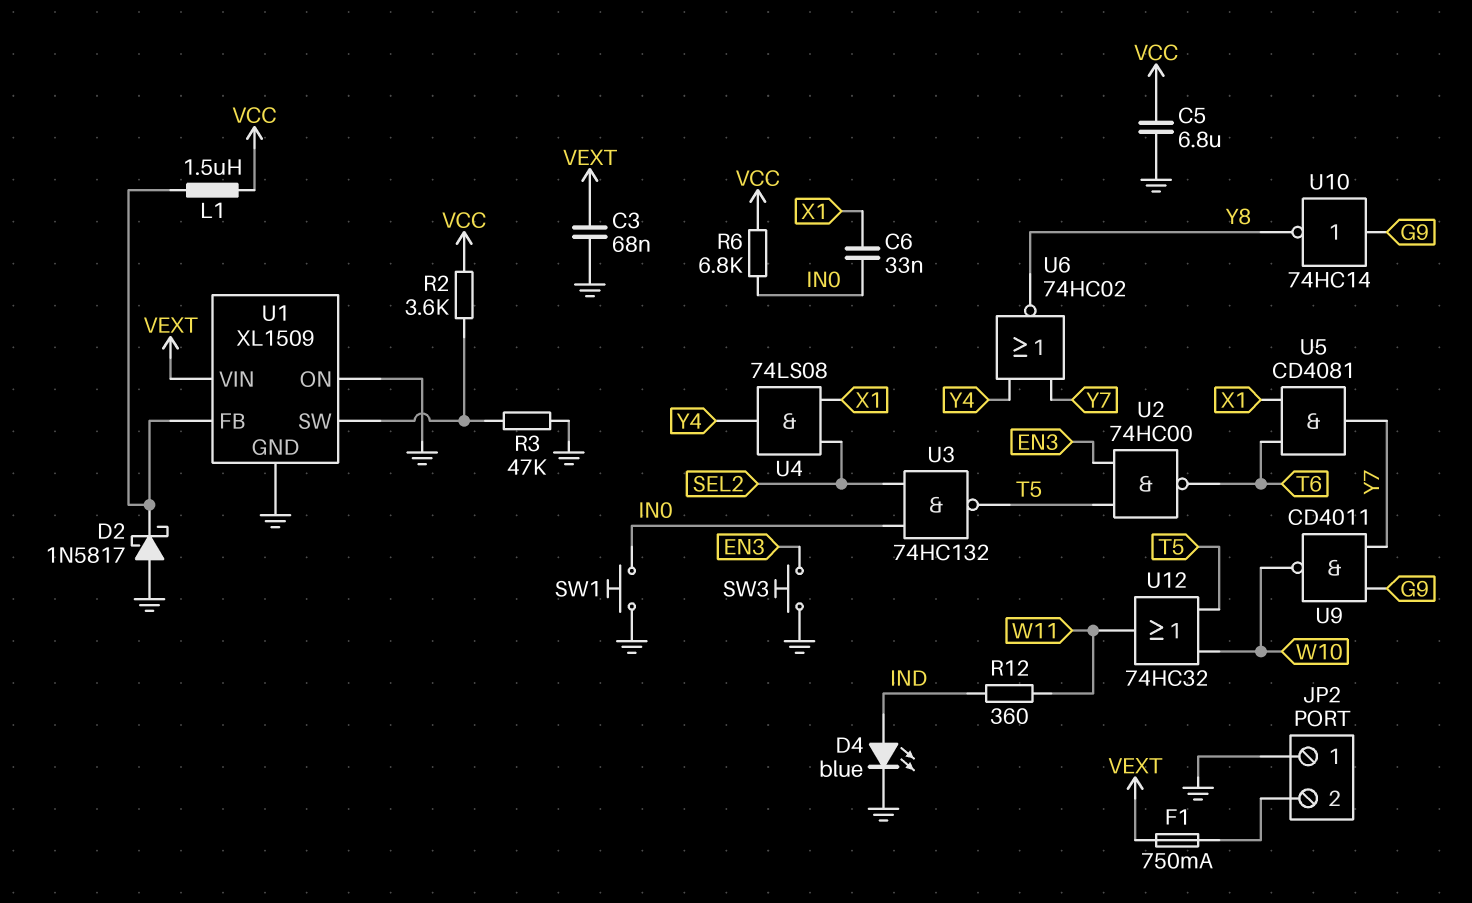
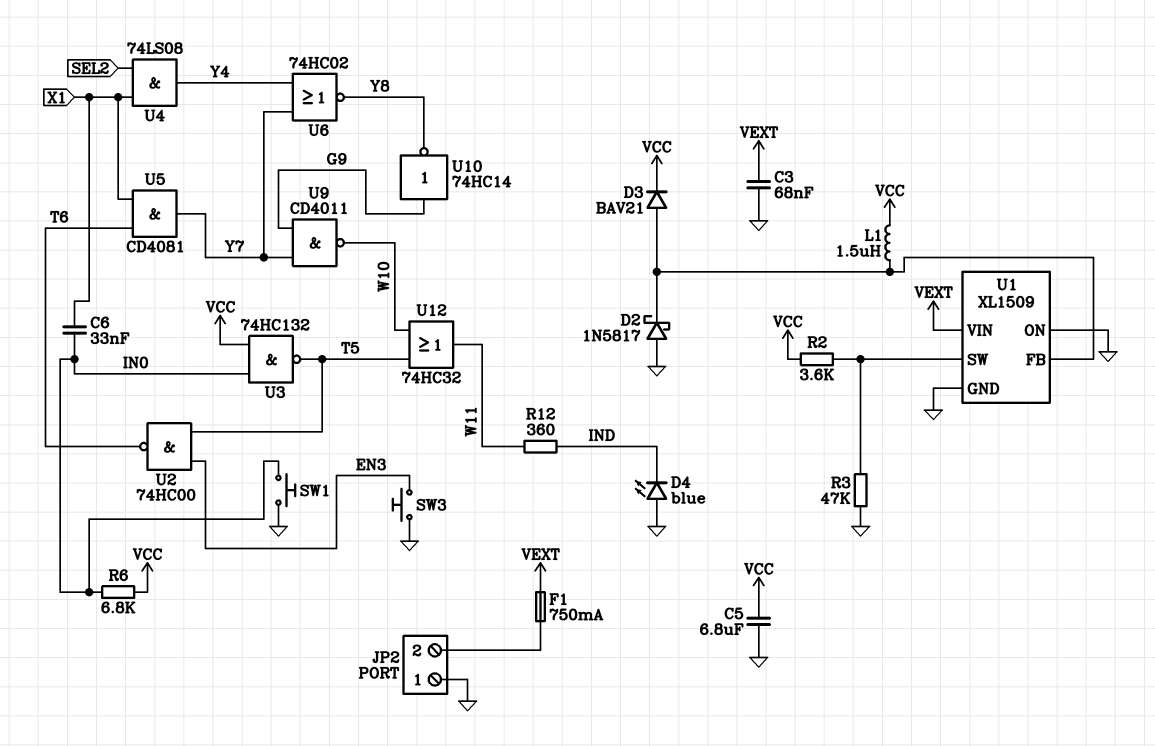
D3: none -> diode BAV21 (A U1/FB, K VCC)
D4: LED blue (A IND, K GND) -> LED blue (A GND, K IND)
U3: NAND 74HC132 (in IN0, in SEL2, out T5) -> NAND 74HC132 (in IN0, in VCC, out T5)

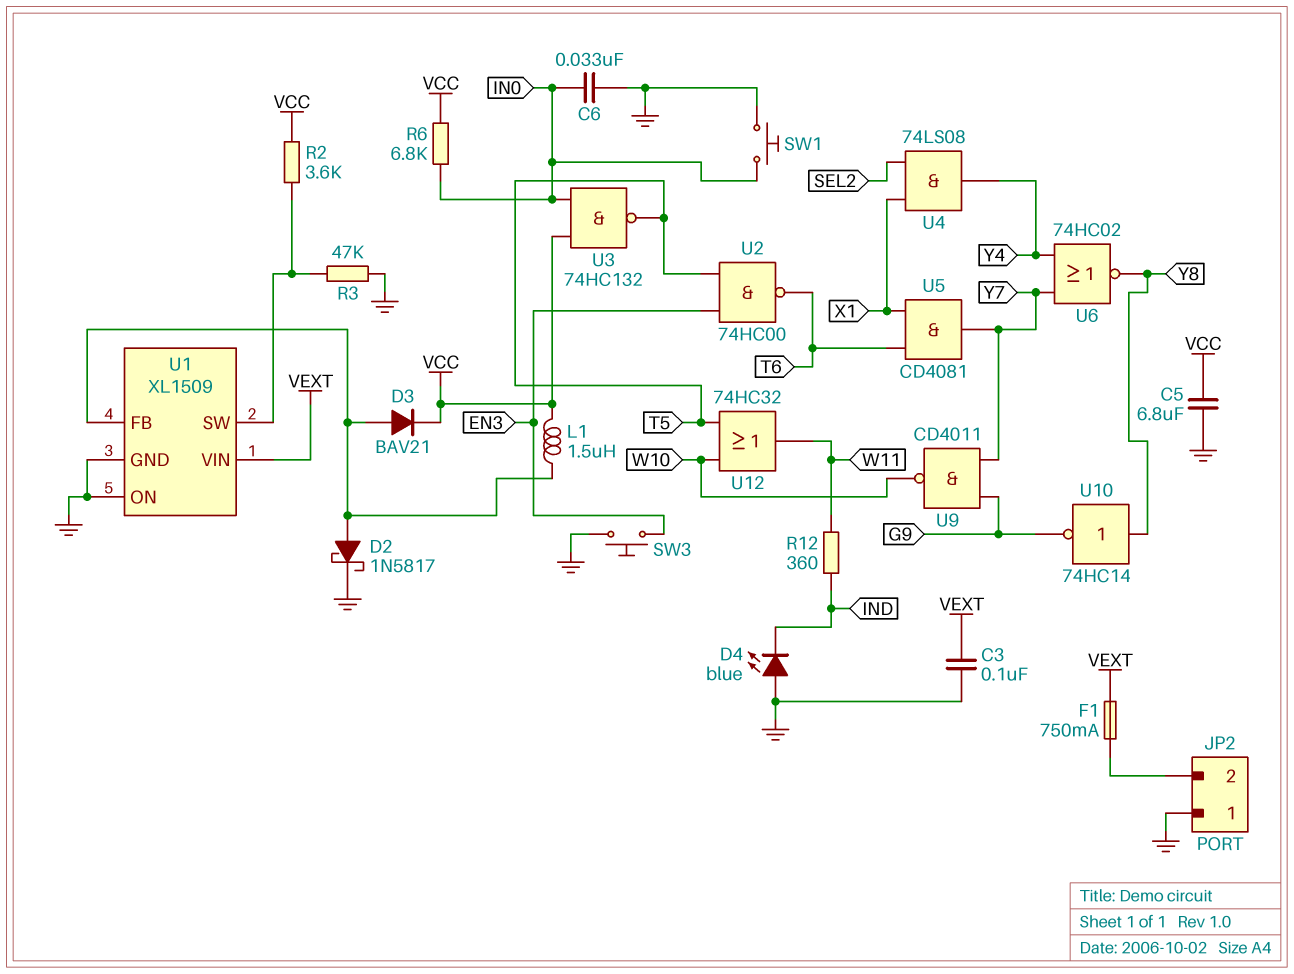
C3: 68nF (GND, VEXT) -> 100nF (GND, VEXT)
C6: 33nF (IN0, X1) -> 33nF (GND, IN0)
D2: schottky 1N5817 (A GND, K U1/FB) -> schottky 1N5817 (A U1/FB, K GND)
U10: NOT 74HC14 (in G9, out Y8) -> NOT 74HC14 (in Y8, out G9)

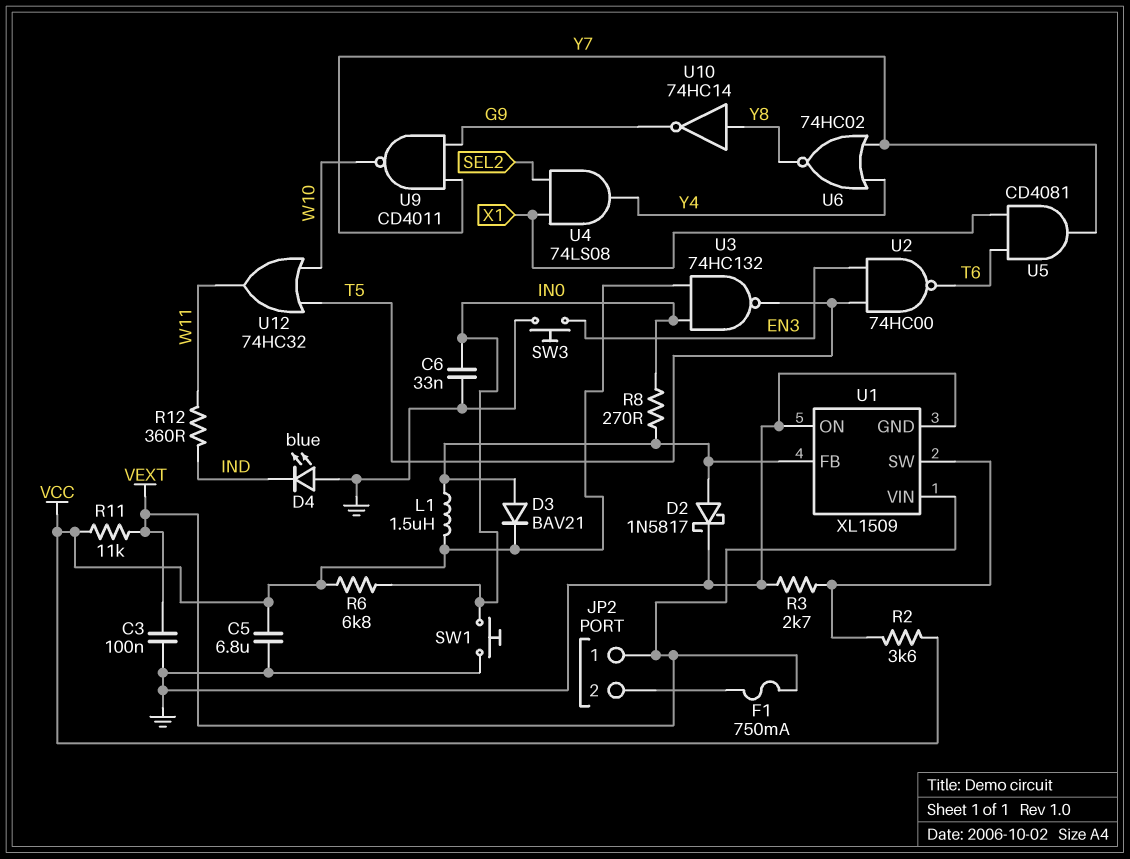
JP2 pin 1: GND -> VEXT
R3: 47k (GND, U1/SW) -> 2.7k (GND, U1/SW)
R8: none -> 270 (IN0, U1/FB)
R11: none -> 11k (VCC, VEXT)

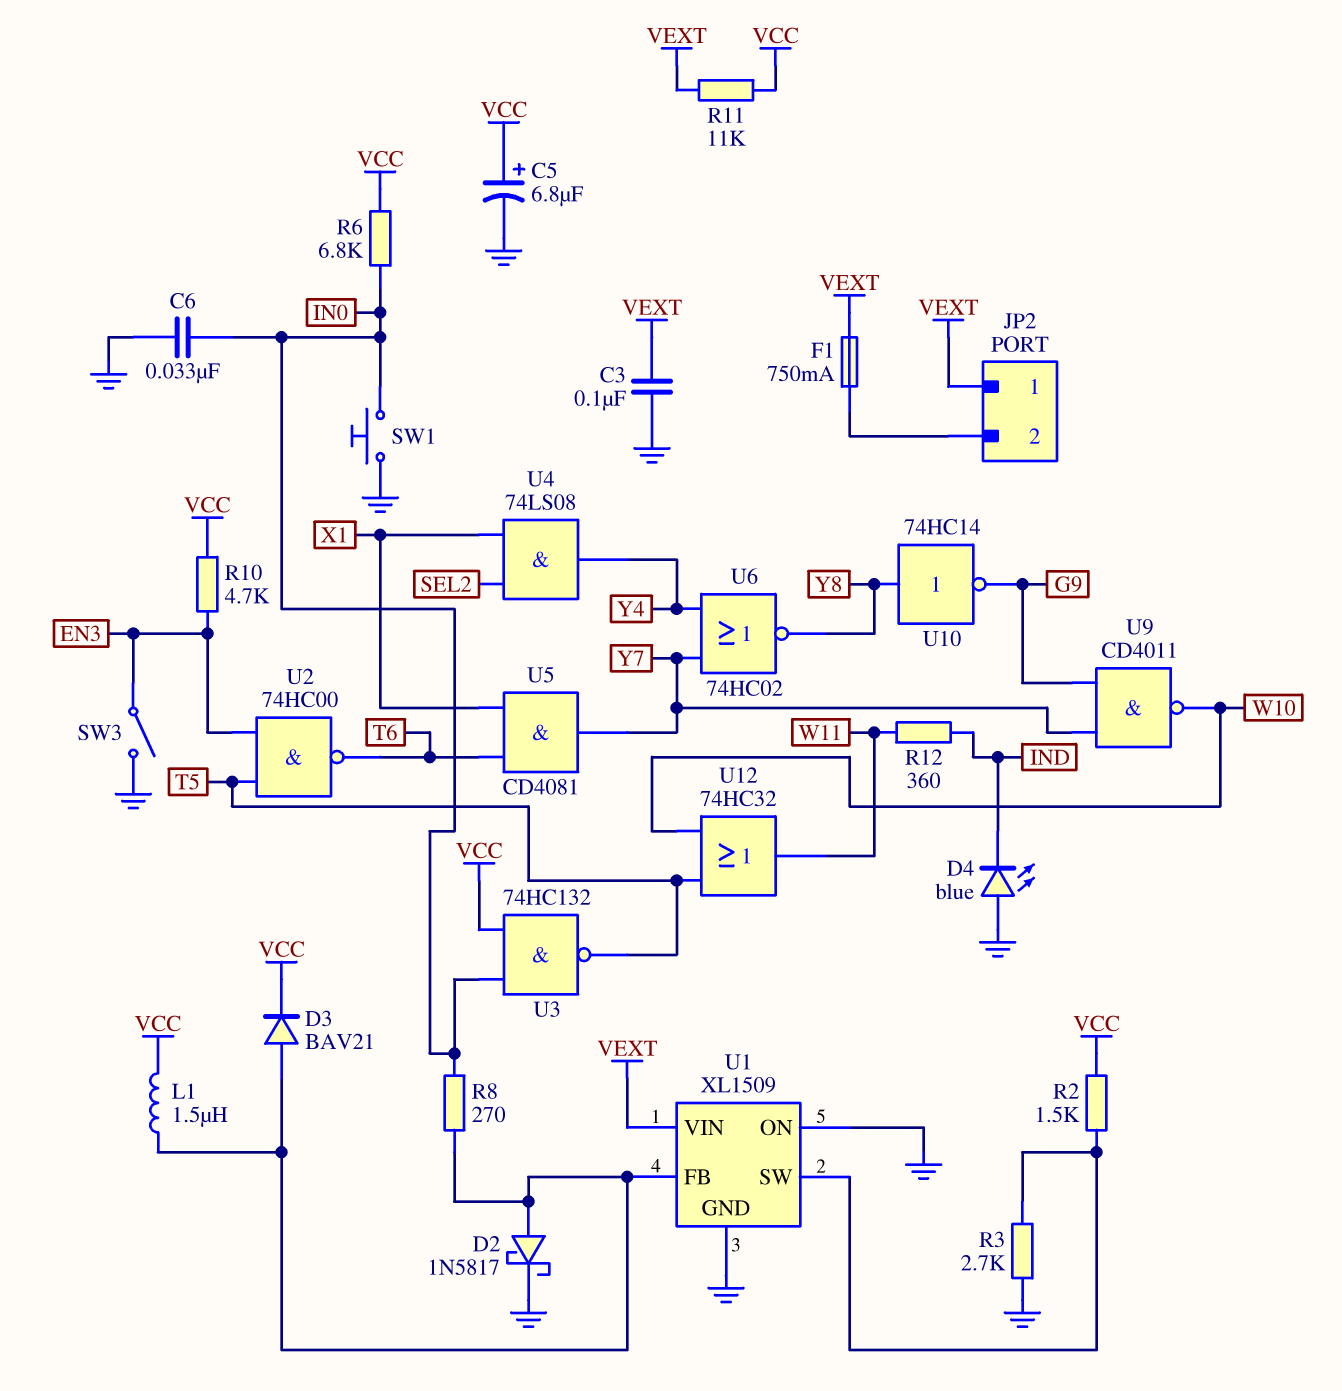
C5: 6.8uF (GND, VCC) -> 6.8uF (plus VCC, minus GND)
R2: 3.6k (U1/SW, VCC) -> 1.5k (U1/SW, VCC)
R10: none -> 4.7k (EN3, VCC)
SW3: button (EN3, GND) -> switch (EN3, GND)

